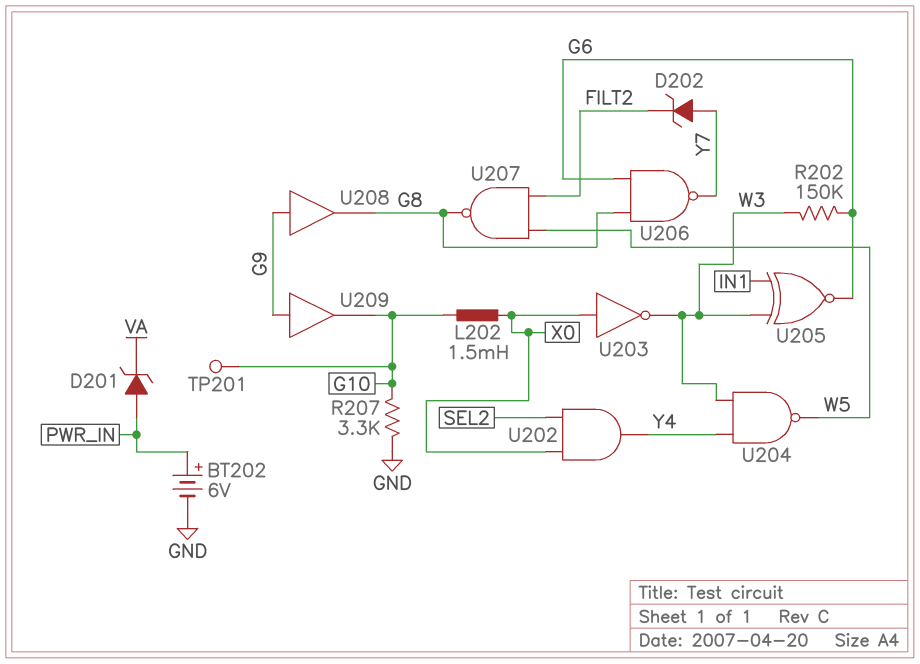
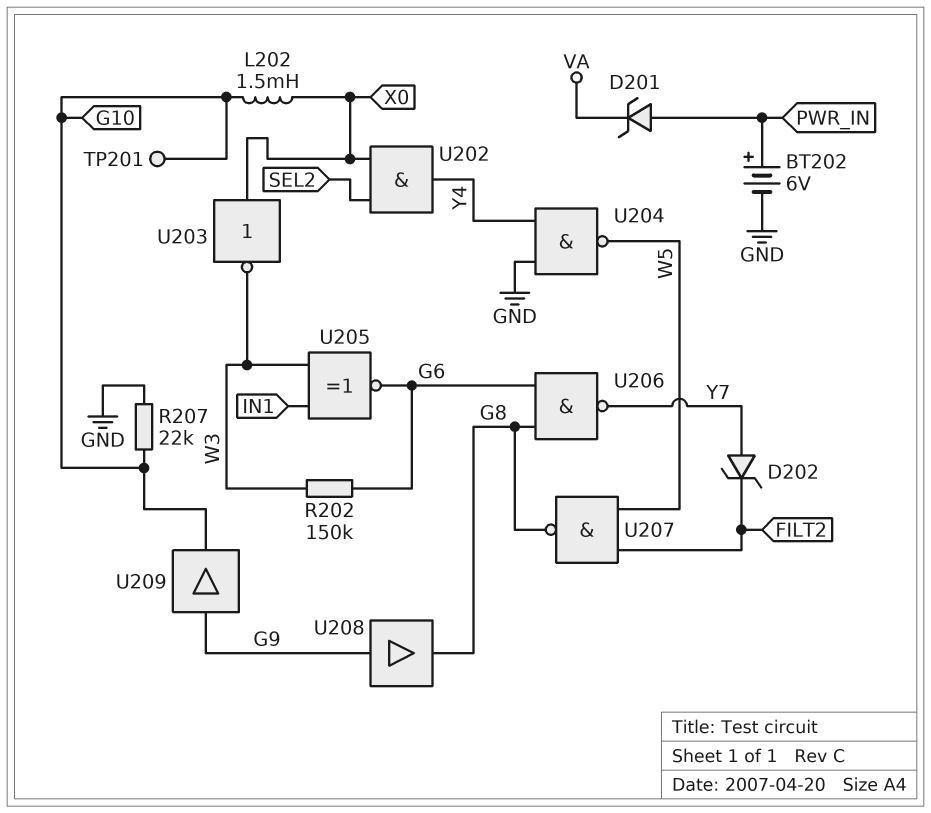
R207: 3.3k (G10, GND) -> 22k (G10, GND)
U204: NAND (in W3, in Y4, out W5) -> NAND (in GND, in Y4, out W5)

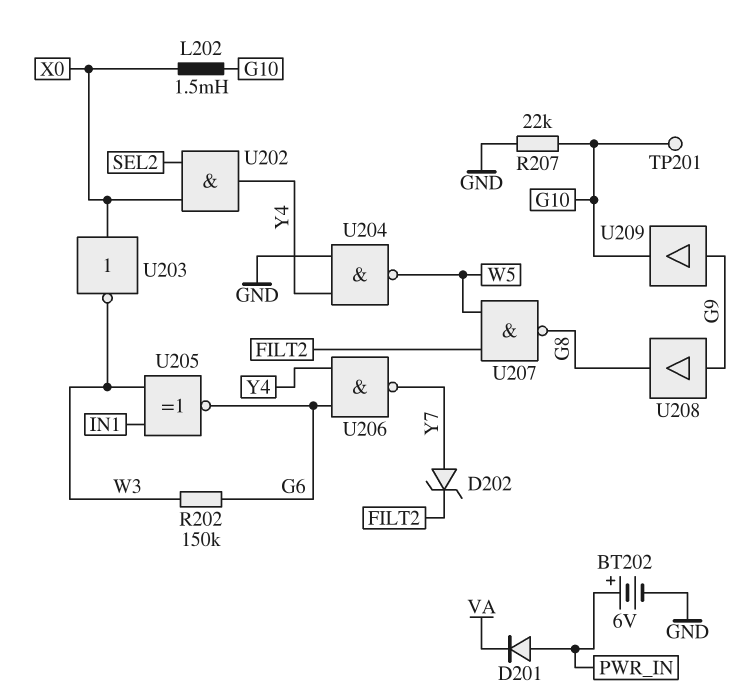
D201: zener (A PWR_IN, K VA) -> diode (A PWR_IN, K VA)
U206: NAND (in G6, in G8, out Y7) -> NAND (in G6, in Y4, out Y7)

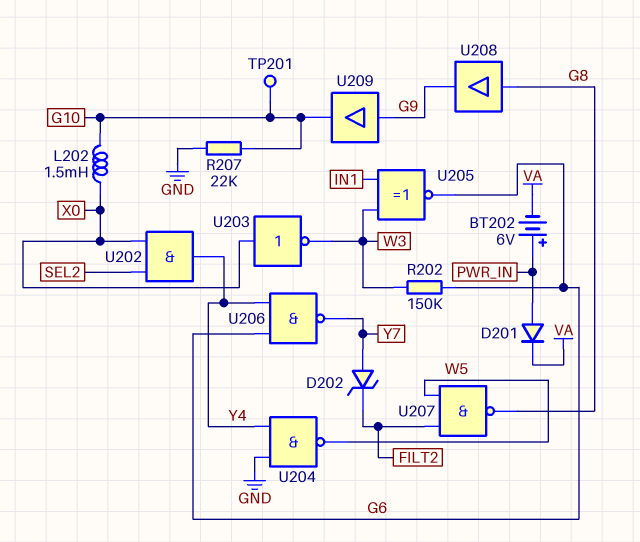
BT202: 6V (plus PWR_IN, minus GND) -> 6V (plus PWR_IN, minus VA)
U208: buffer (in G9, out G8) -> buffer (in G8, out G9)

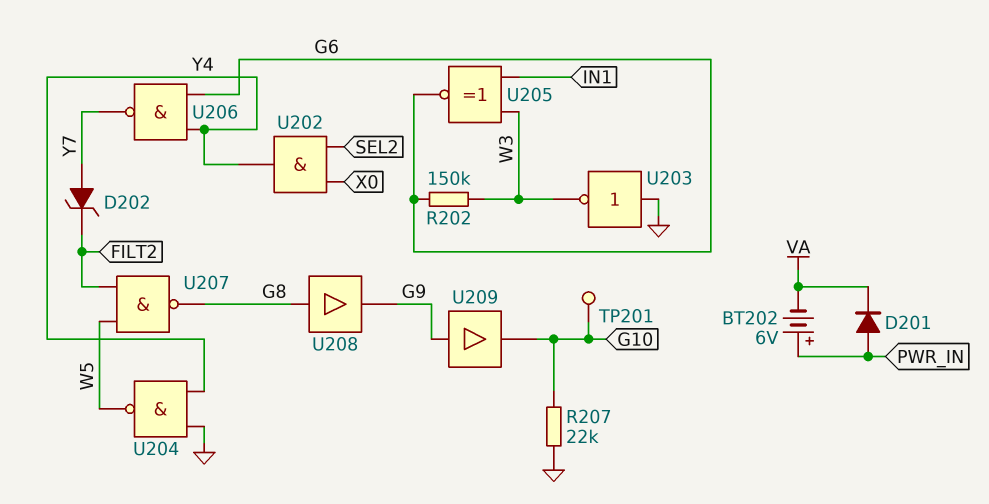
L202: 1.5mH (G10, X0) -> none
U203: NOT (in X0, out W3) -> NOT (in GND, out W3)

